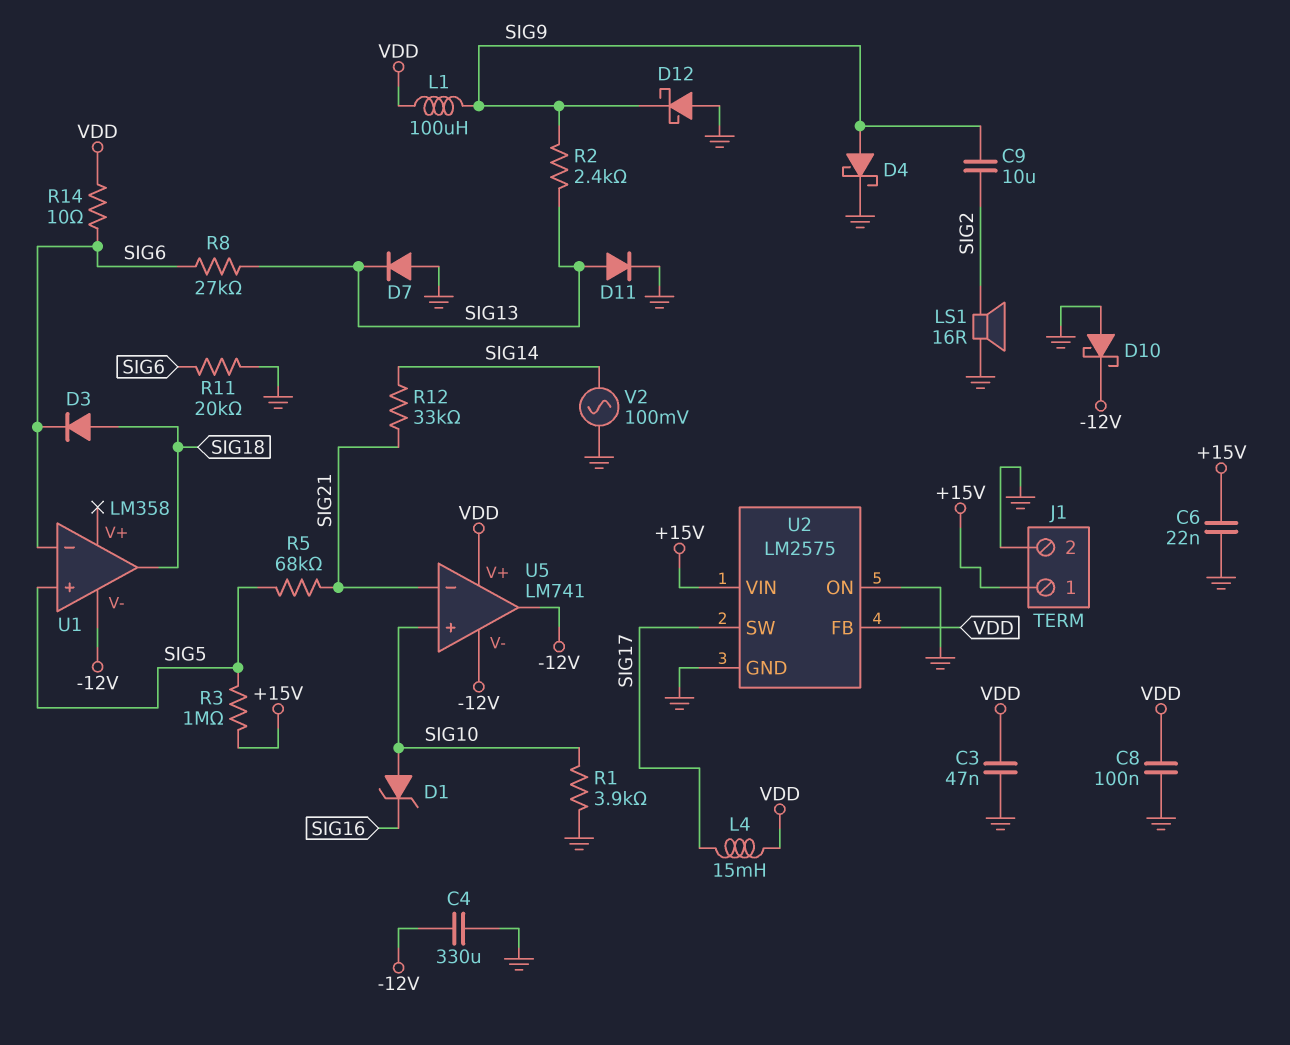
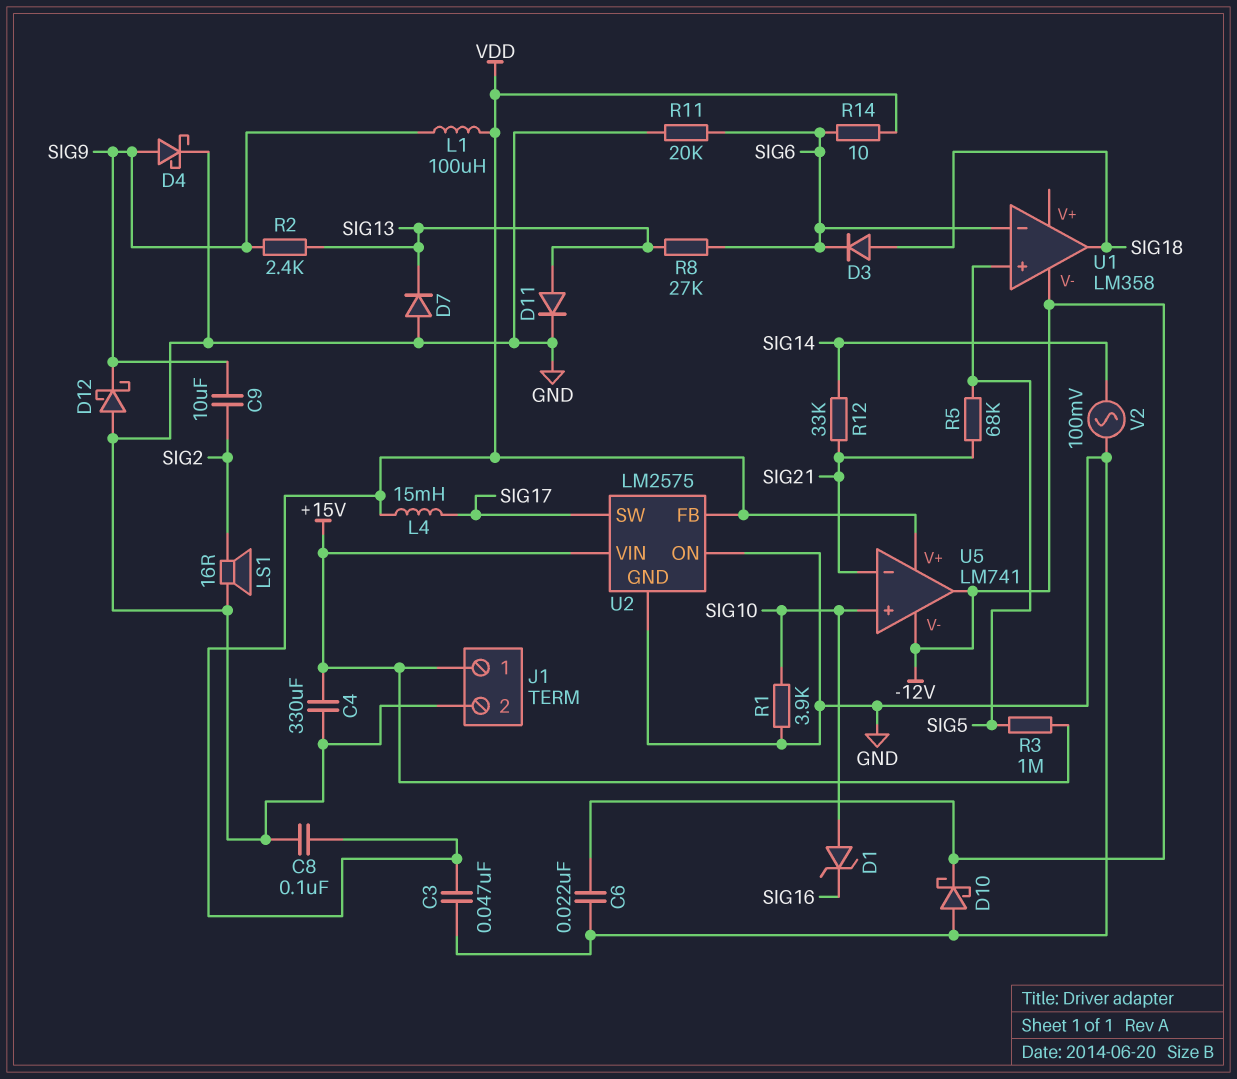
C4: 330uF (-12V, GND) -> 330uF (+15V, GND)
C6: 22nF (+15V, GND) -> 22nF (-12V, GND)

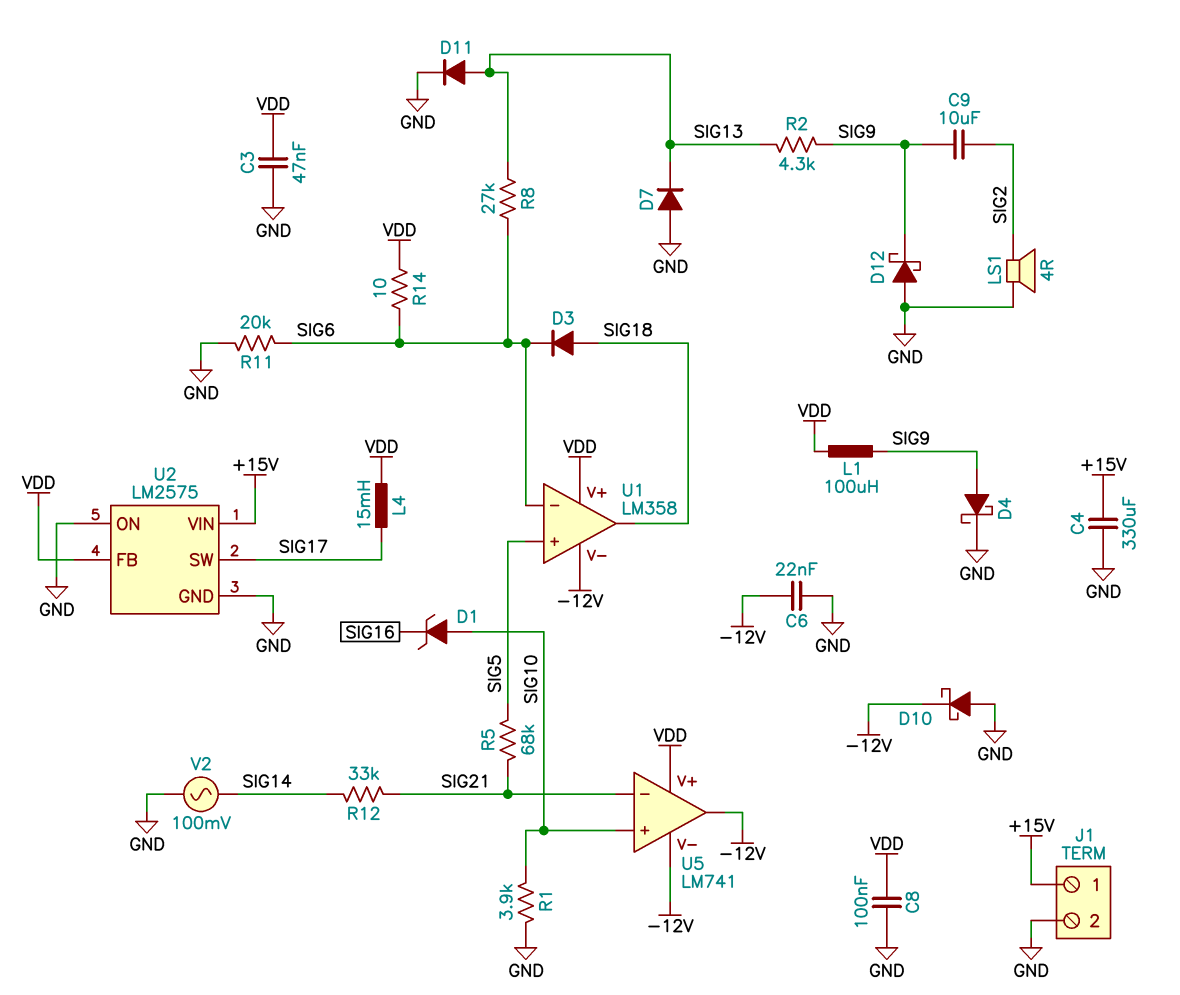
LS1: speaker 16R (GND, SIG2) -> speaker 4R (GND, SIG2)
R2: 2.4k (SIG9, SIG13) -> 4.3k (SIG9, SIG13)
R3: 1M (+15V, SIG5) -> none
U1 pin V+: none -> VDD

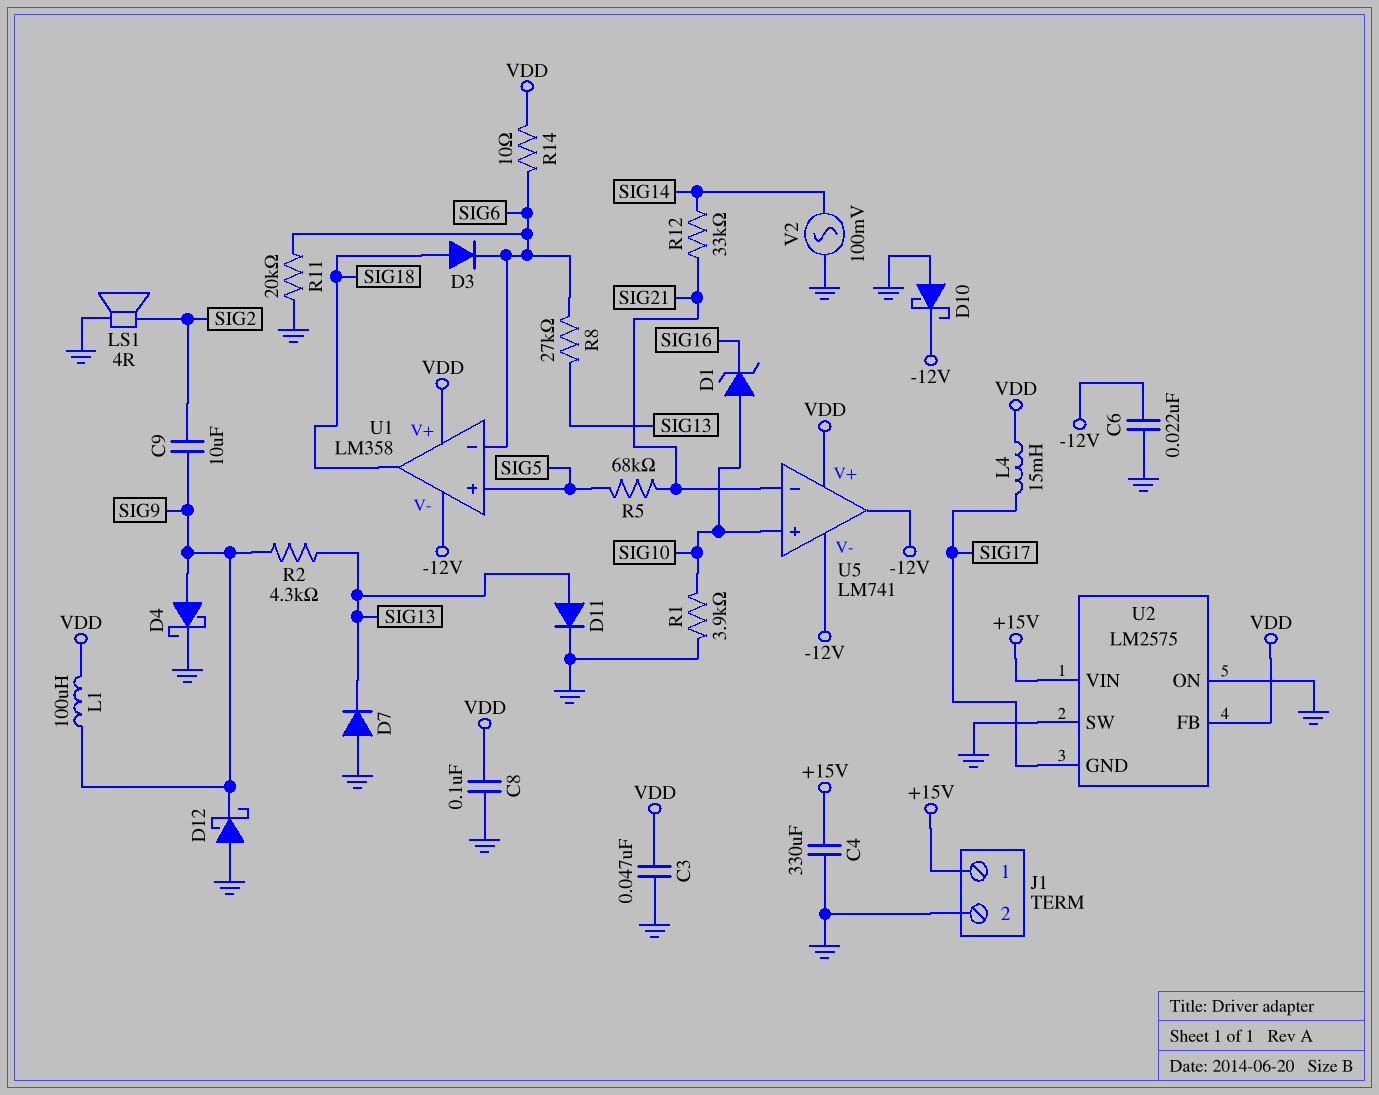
U2 pin GND: GND -> SIG17
U2 pin SW: SIG17 -> GND

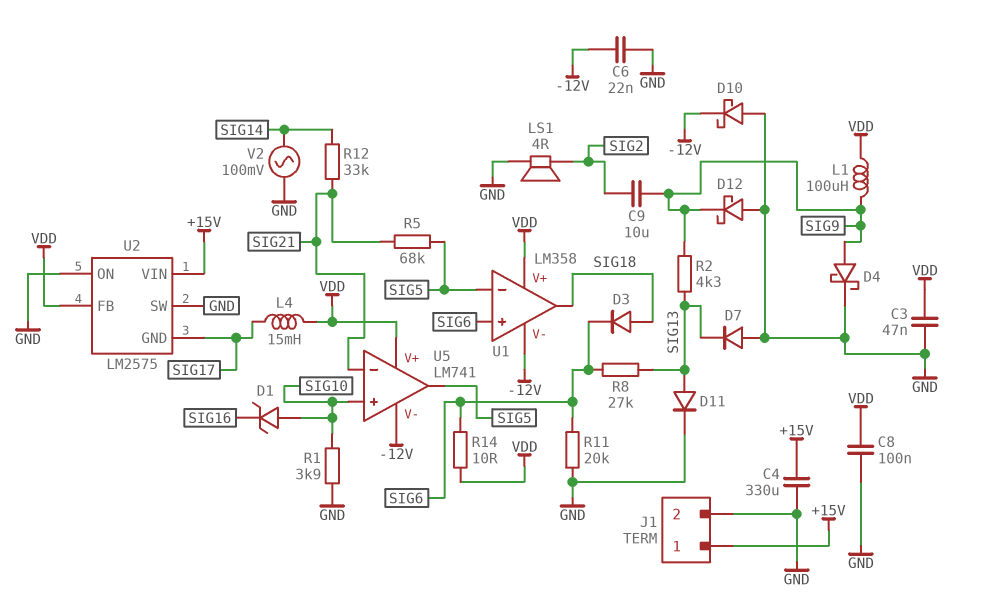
U1 pin in+: SIG5 -> SIG6
U1 pin in-: SIG6 -> SIG5
U5 pin out: -12V -> SIG5

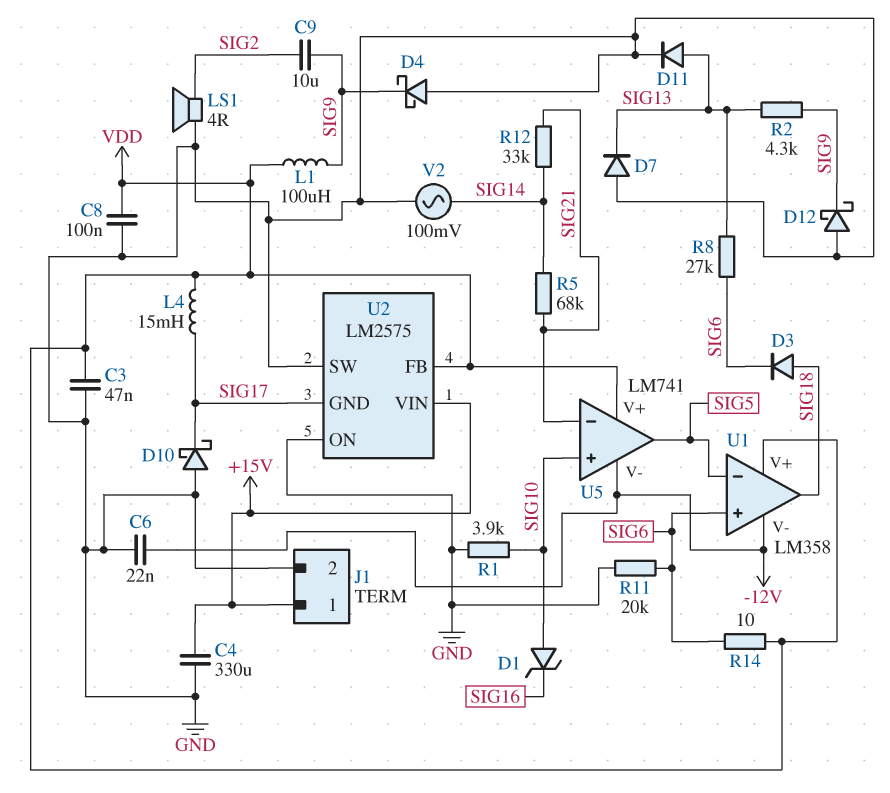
D4: schottky (A SIG9, K GND) -> schottky (A GND, K SIG9)
D10: schottky (A GND, K -12V) -> schottky (A GND, K SIG17)
R5: 68k (SIG5, SIG21) -> 68k (SIG14, SIG21)

